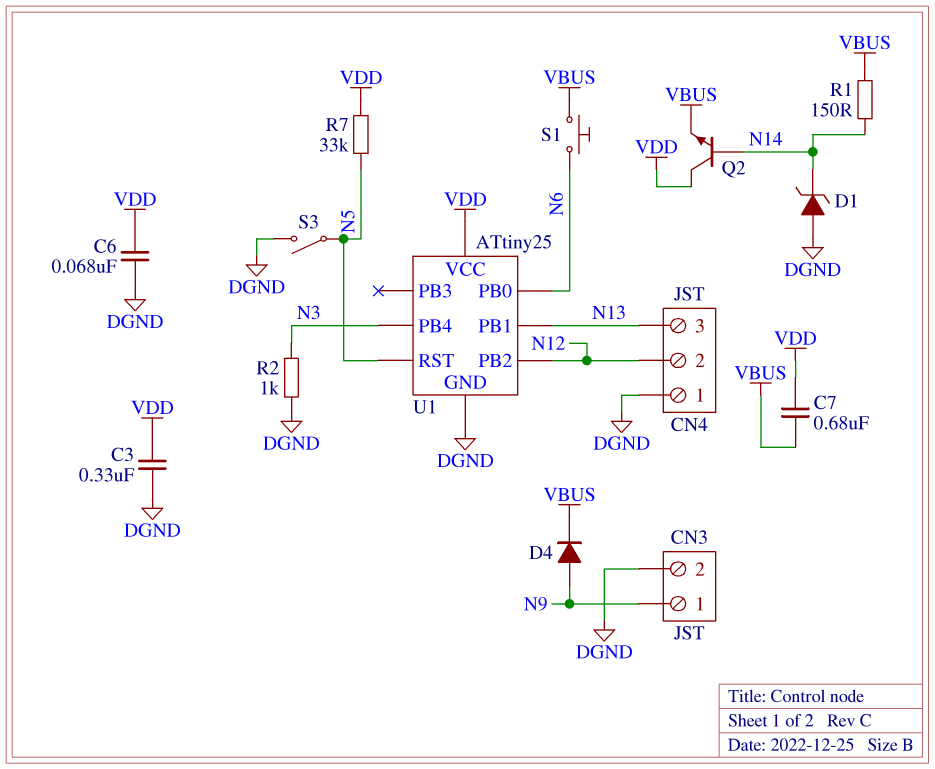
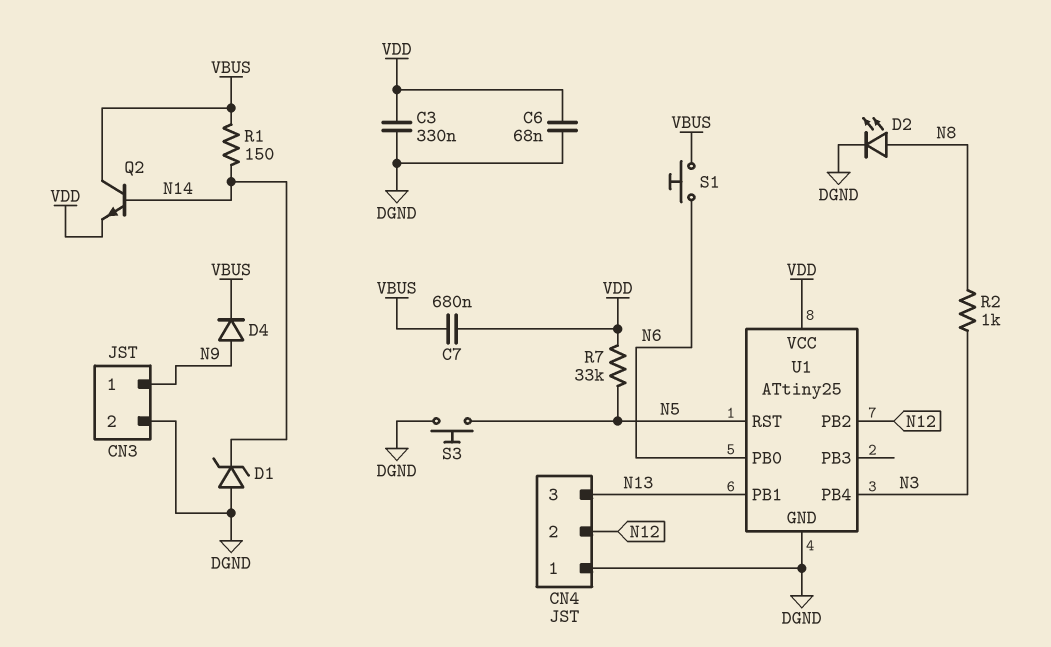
D2: none -> LED (A N8, K DGND)
Q2: NPN (B N14, C VDD, E VBUS) -> NPN (B N14, C VBUS, E VDD)
R2: 1k (DGND, N3) -> 1k (N3, N8)
S3: switch (DGND, N5) -> button (DGND, N5)

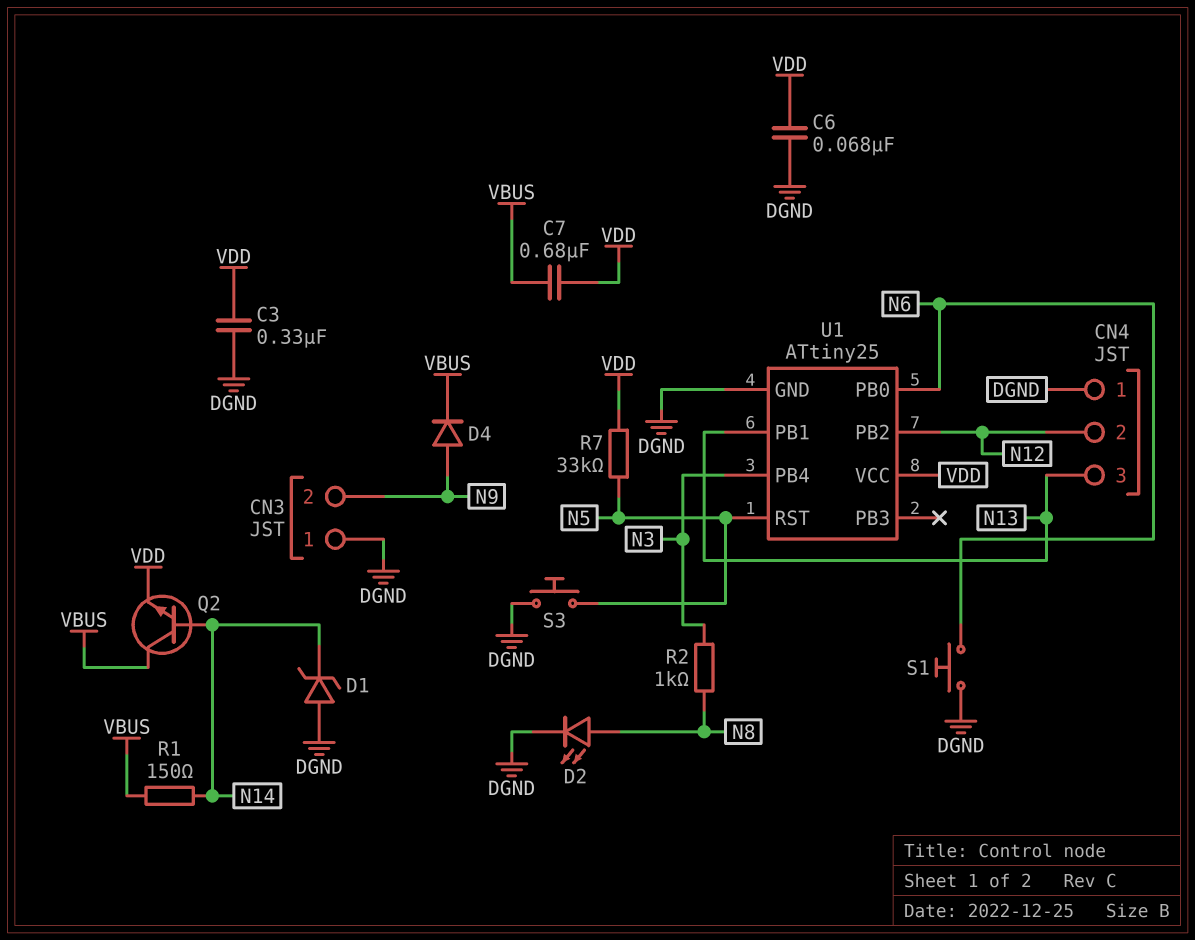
CN3 pin 1: N9 -> DGND
CN3 pin 2: DGND -> N9
S1: button (N6, VBUS) -> button (DGND, N6)

